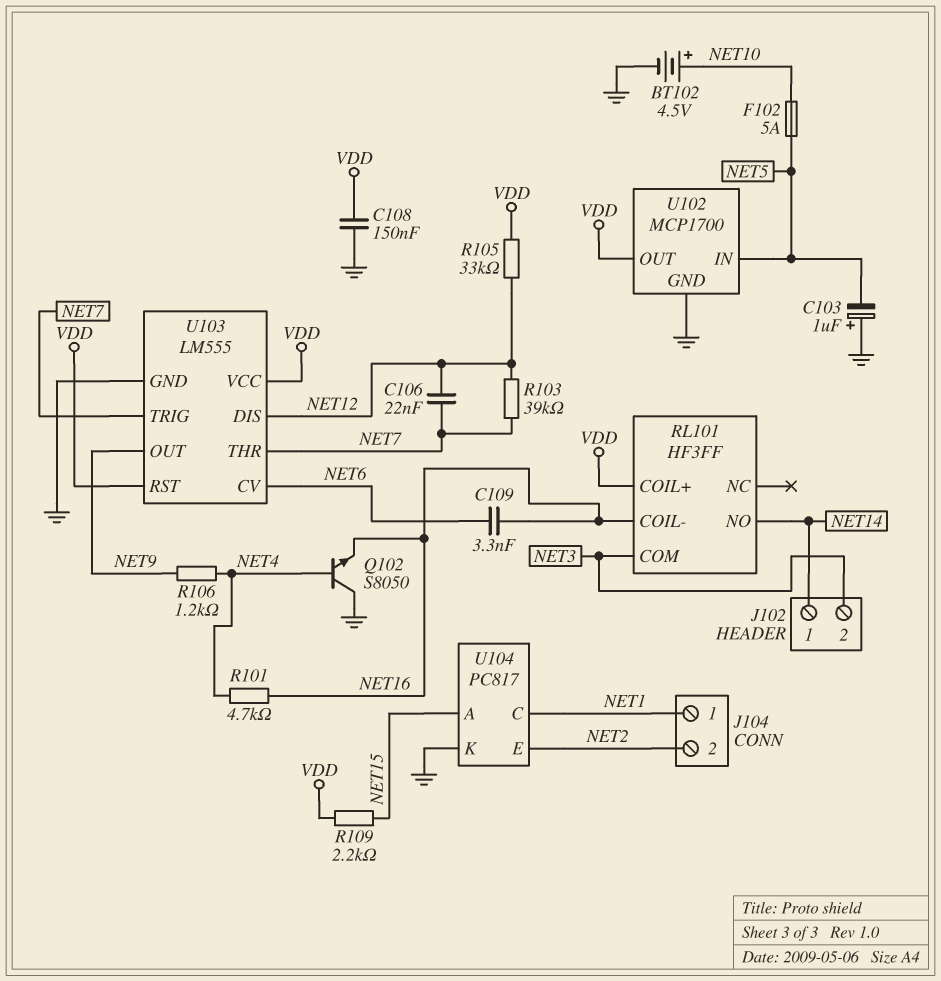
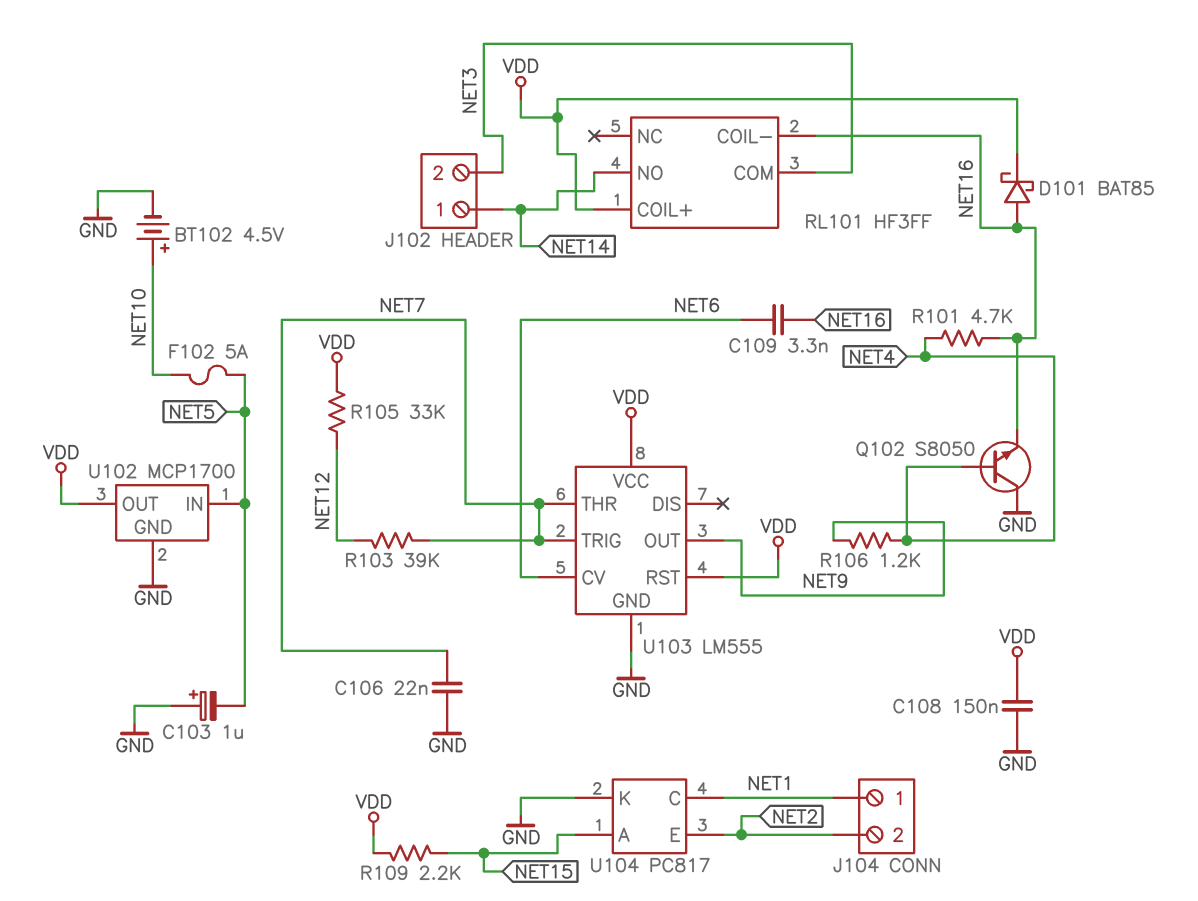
C106: 22nF (NET7, NET12) -> 22nF (GND, NET7)
D101: none -> schottky BAT85 (A NET16, K VDD)
U103 pin DIS: NET12 -> none

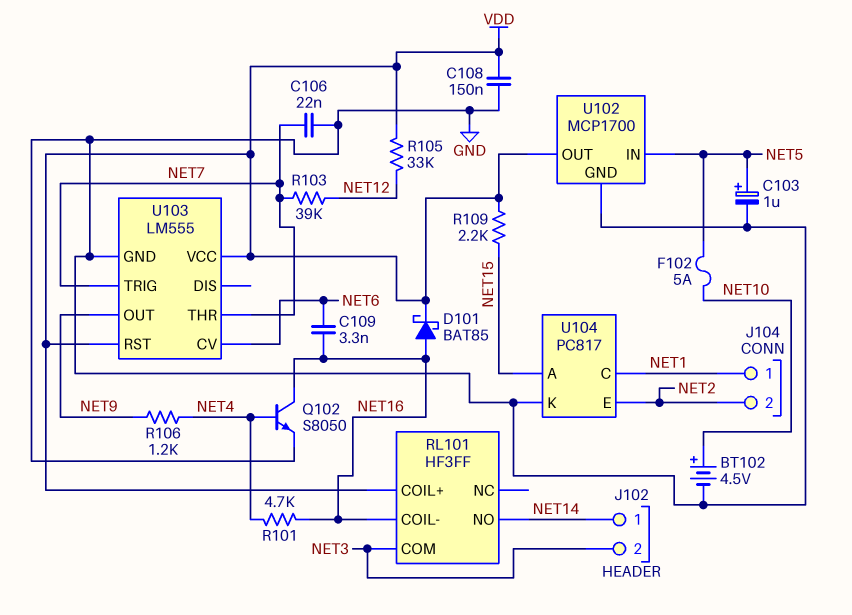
C103: 1uF (plus GND, minus NET5) -> 1uF (plus NET5, minus GND)
Q102: NPN S8050 (B NET4, C GND, E NET16) -> NPN S8050 (B NET4, C NET16, E GND)

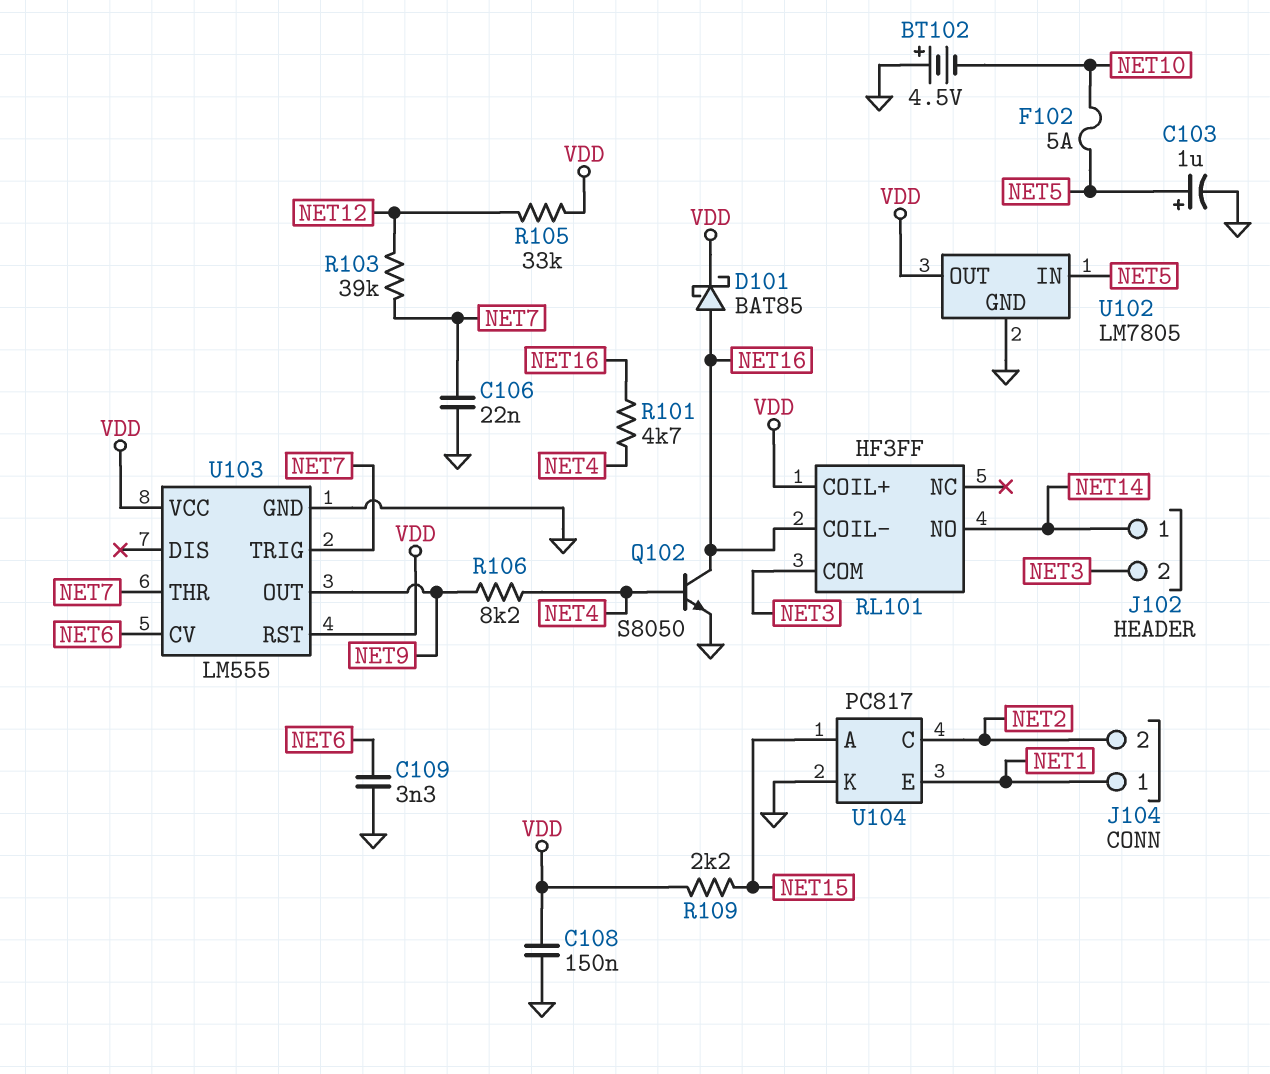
BT102: 4.5V (plus NET10, minus GND) -> 4.5V (plus GND, minus NET10)
C109: 3.3nF (NET6, NET16) -> 3.3nF (GND, NET6)
R106: 1.2k (NET4, NET9) -> 8.2k (NET4, NET9)
U102: MCP1700 -> LM7805
U104 pin C: NET1 -> NET2
U104 pin E: NET2 -> NET1

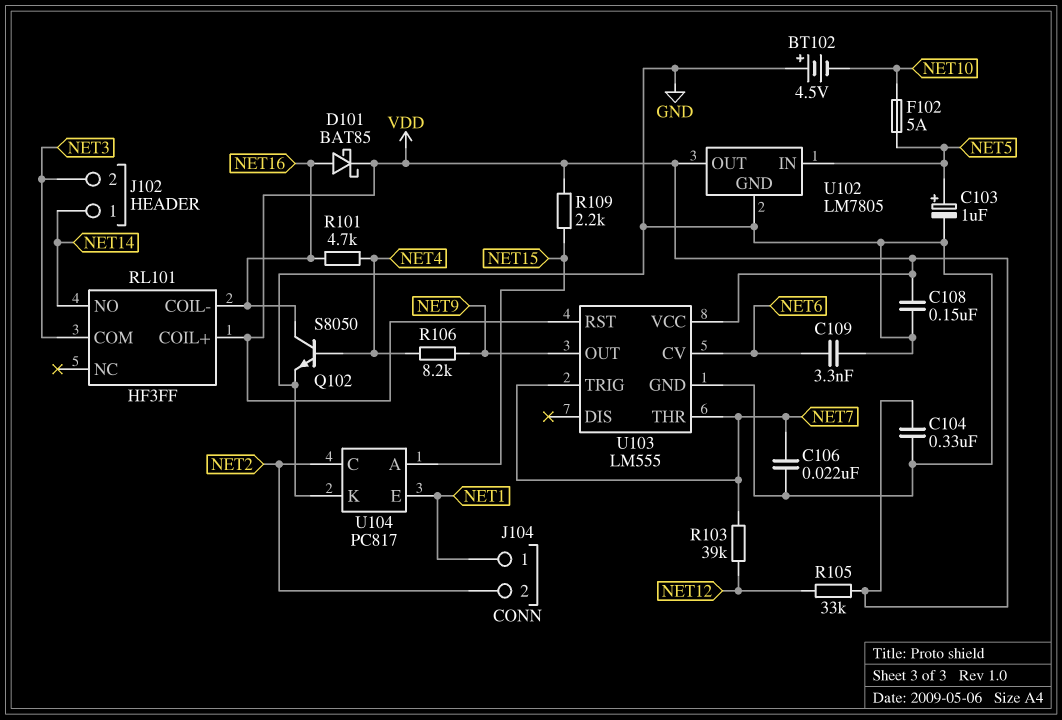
C104: none -> 330nF (GND, VDD)

